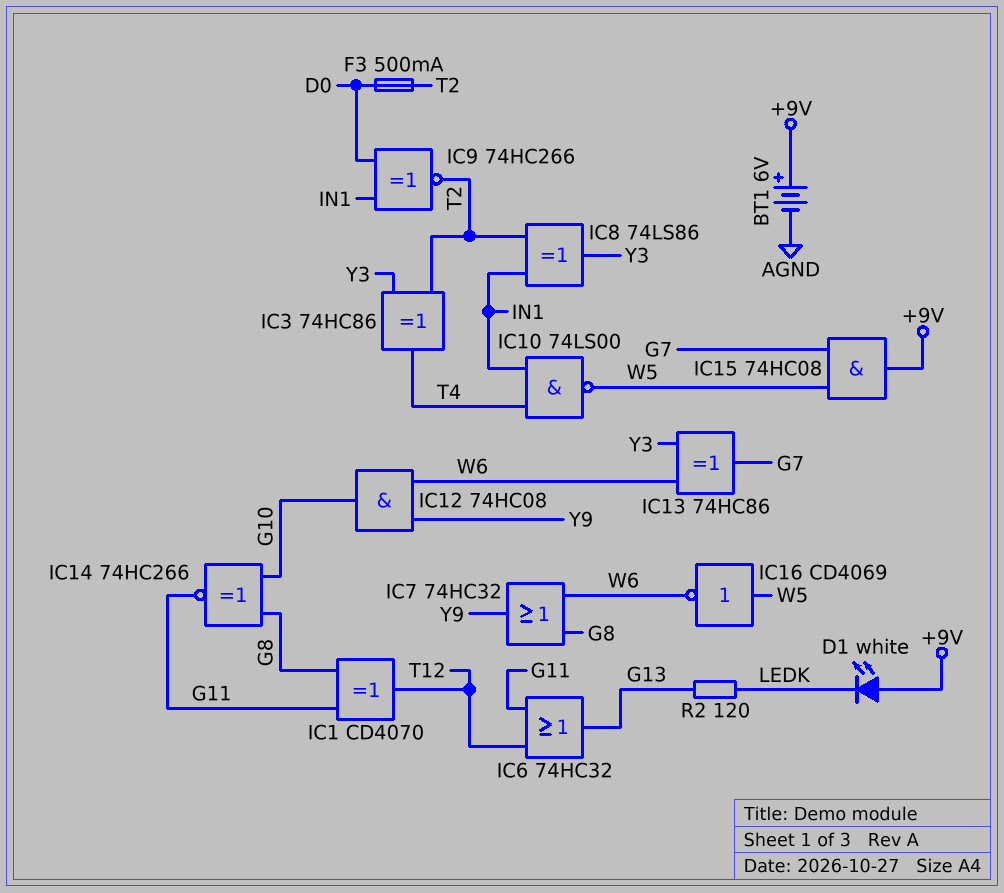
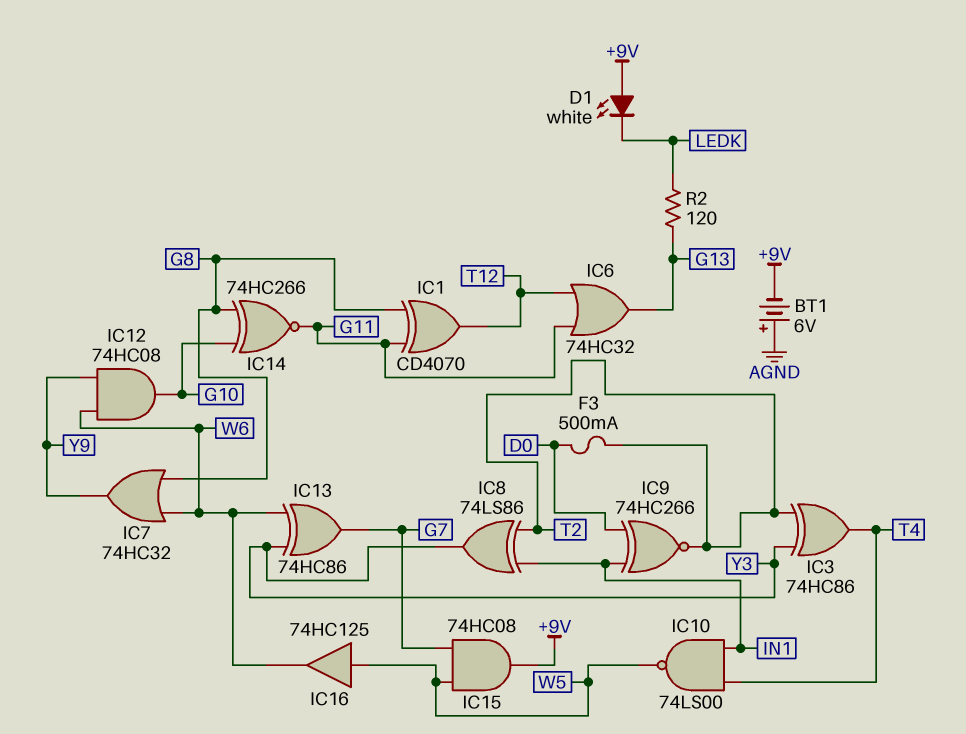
BT1: 6V (plus +9V, minus AGND) -> 6V (plus AGND, minus +9V)
IC16: NOT CD4069 (in W5, out W6) -> buffer 74HC125 (in W5, out W6)

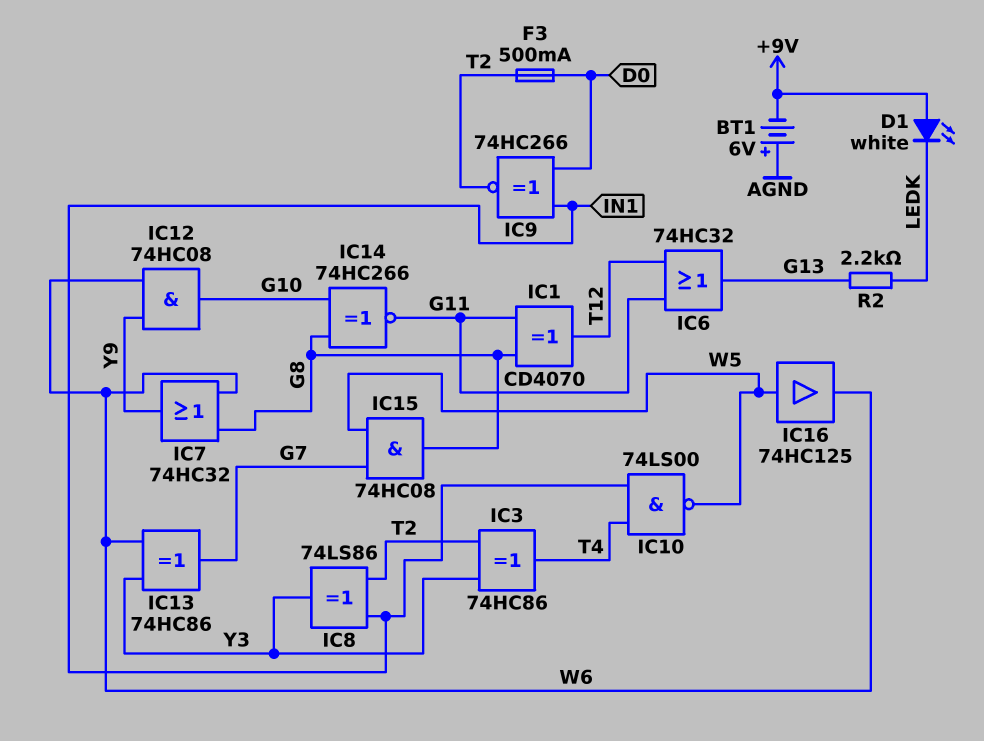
IC15: AND 74HC08 (in G7, in W5, out +9V) -> AND 74HC08 (in G7, in W5, out G8)
R2: 120 (G13, LEDK) -> 2.2k (G13, LEDK)

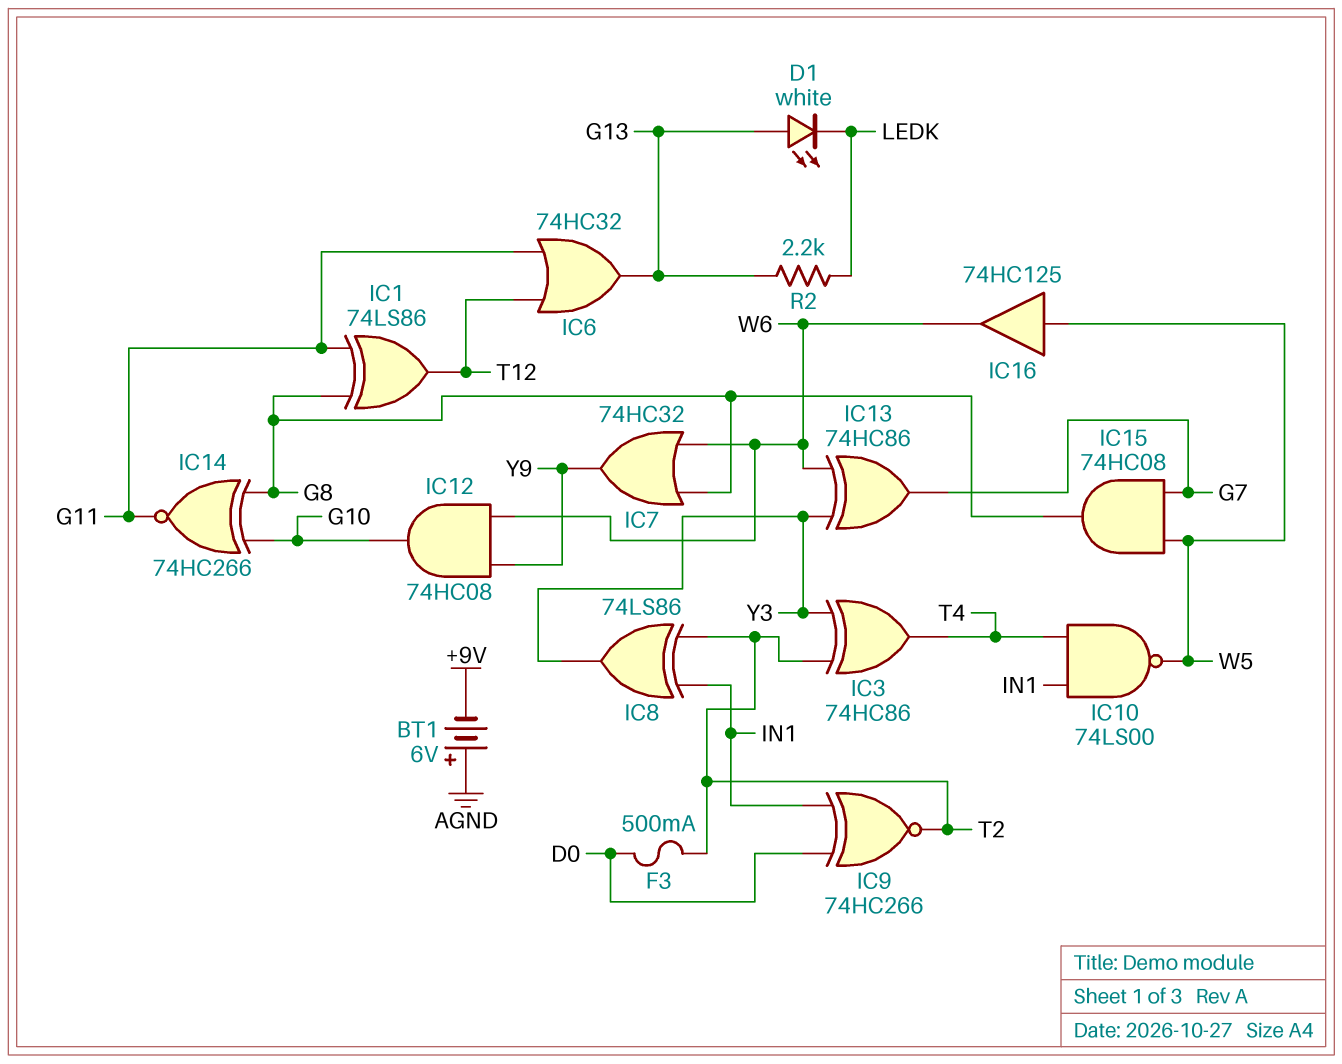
D1: LED white (A +9V, K LEDK) -> LED white (A G13, K LEDK)
IC1: XOR CD4070 (in G8, in G11, out T12) -> XOR 74LS86 (in G8, in G11, out T12)

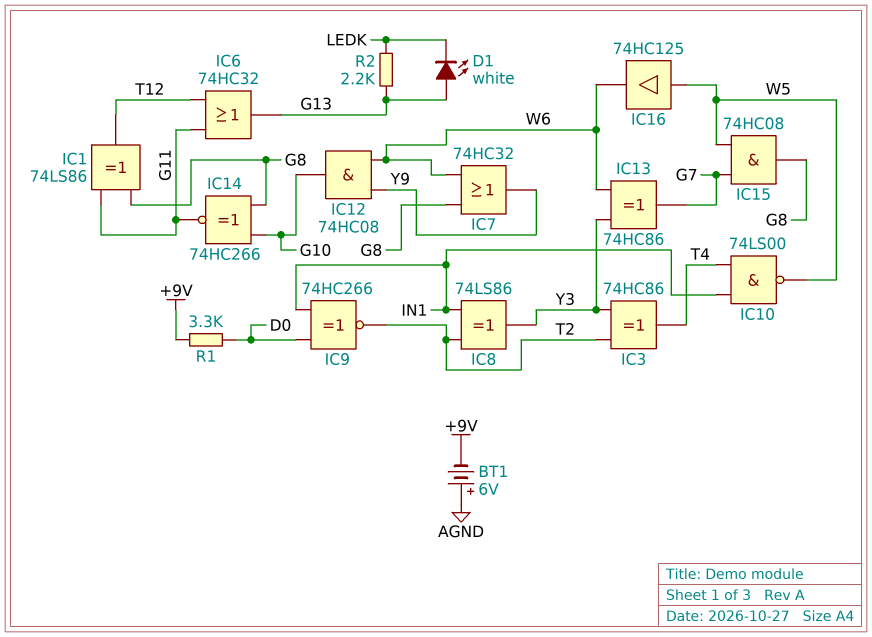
F3: 500mA (D0, T2) -> none
R1: none -> 3.3k (+9V, D0)

